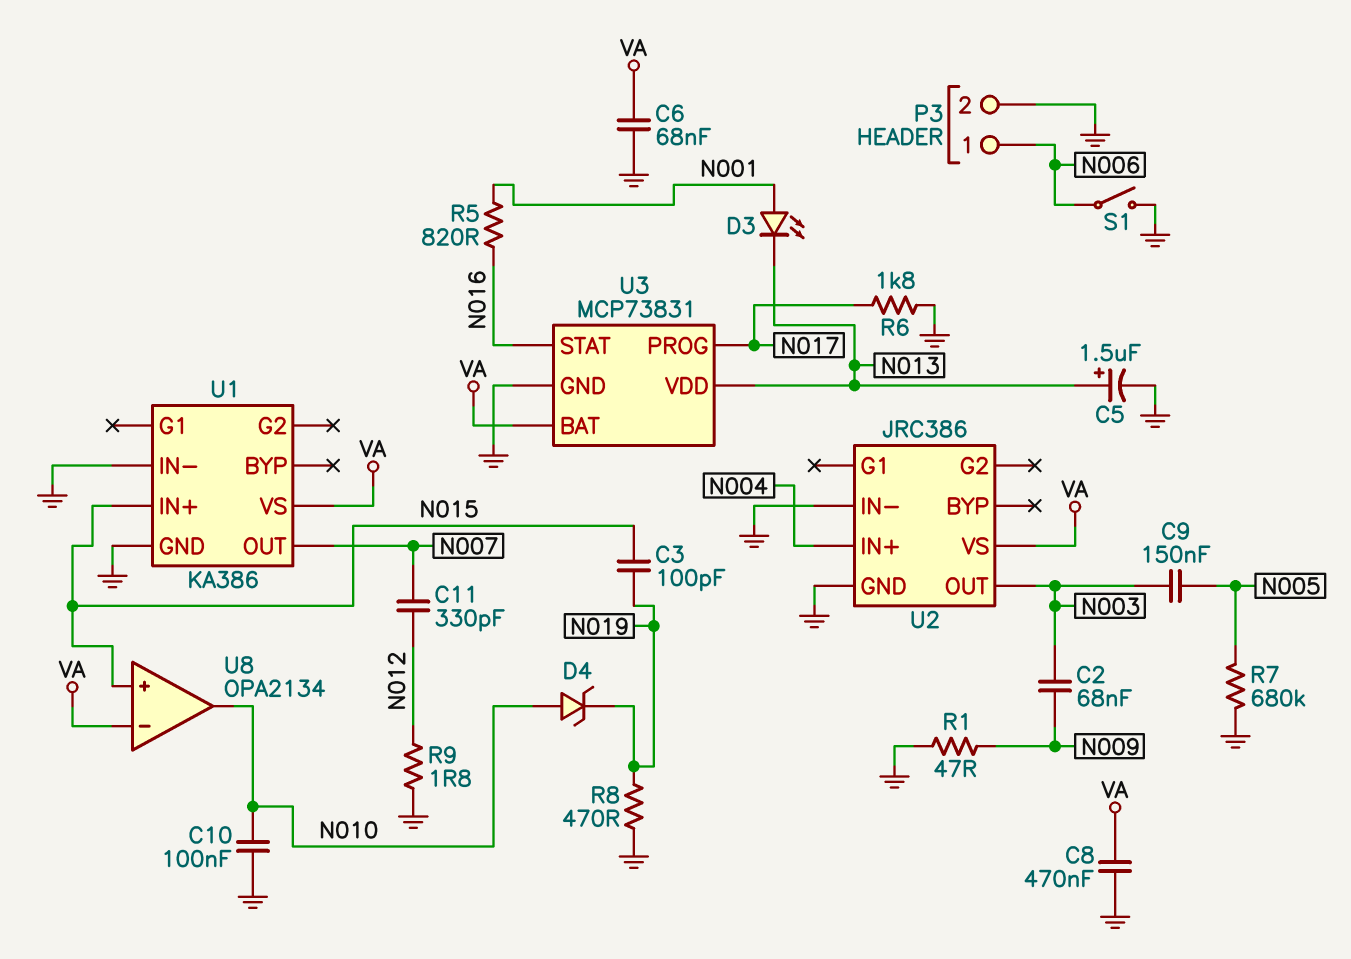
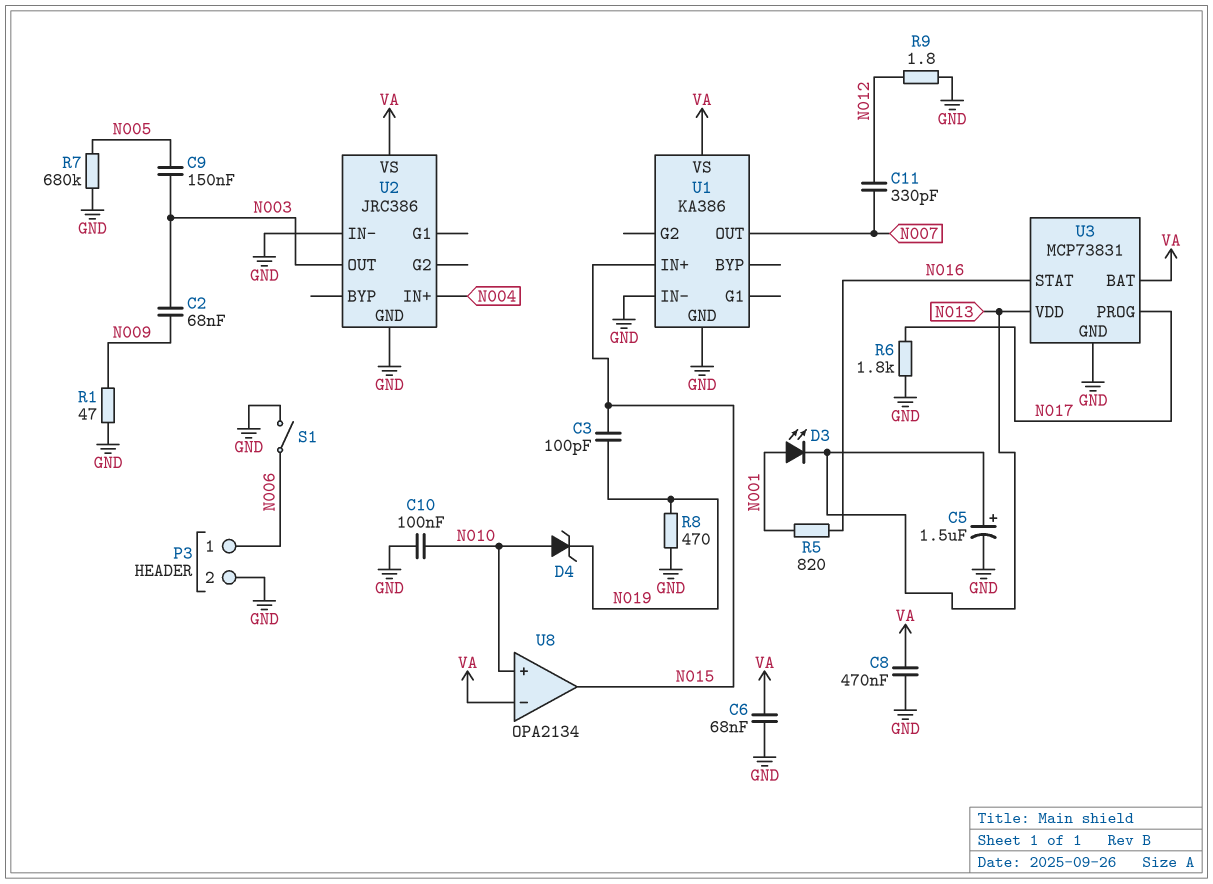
U8 pin in+: N015 -> N010
U8 pin out: N010 -> N015

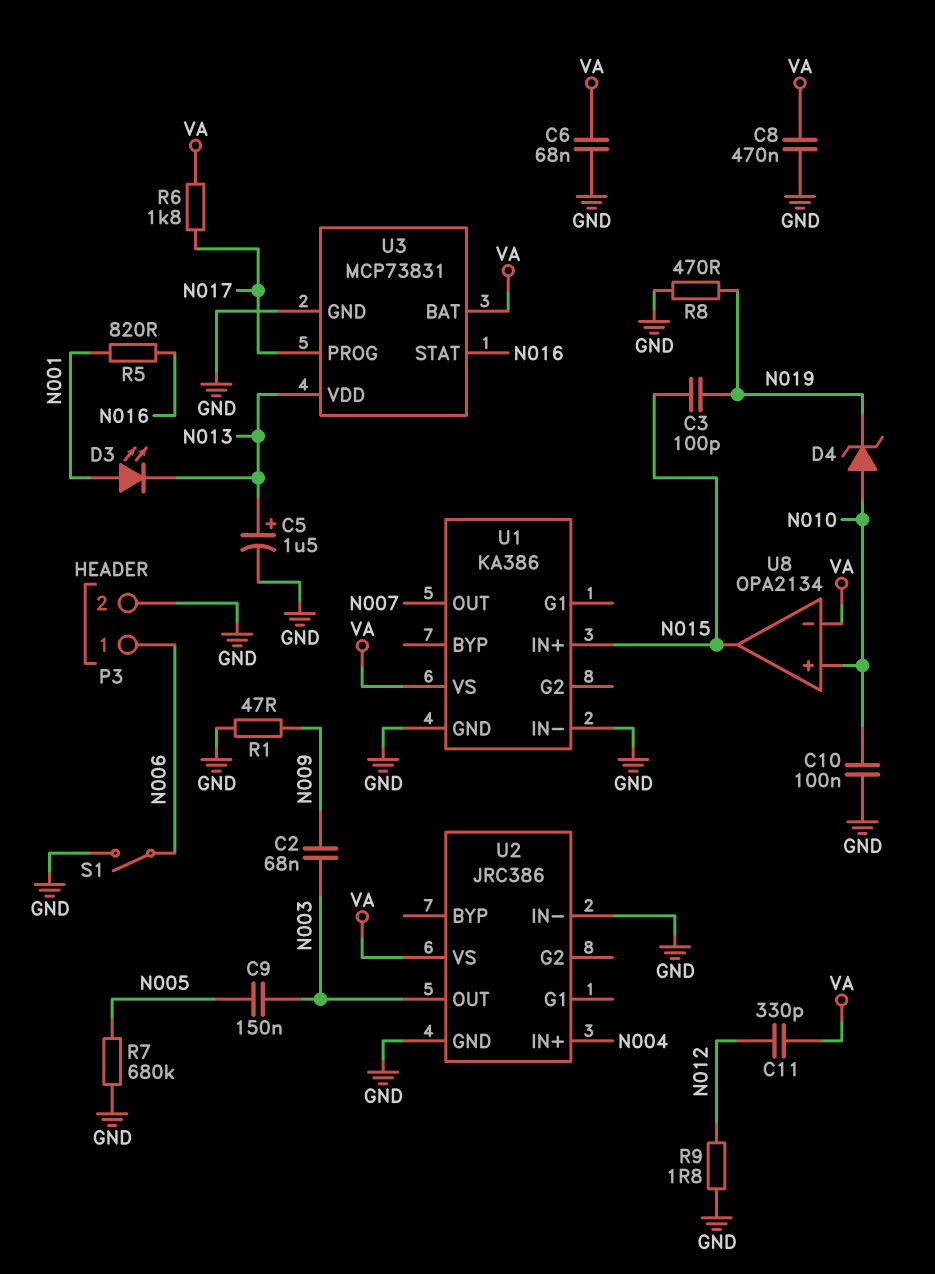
C11: 330pF (N007, N012) -> 330pF (N012, VA)
R6: 1.8k (GND, N017) -> 1.8k (N017, VA)

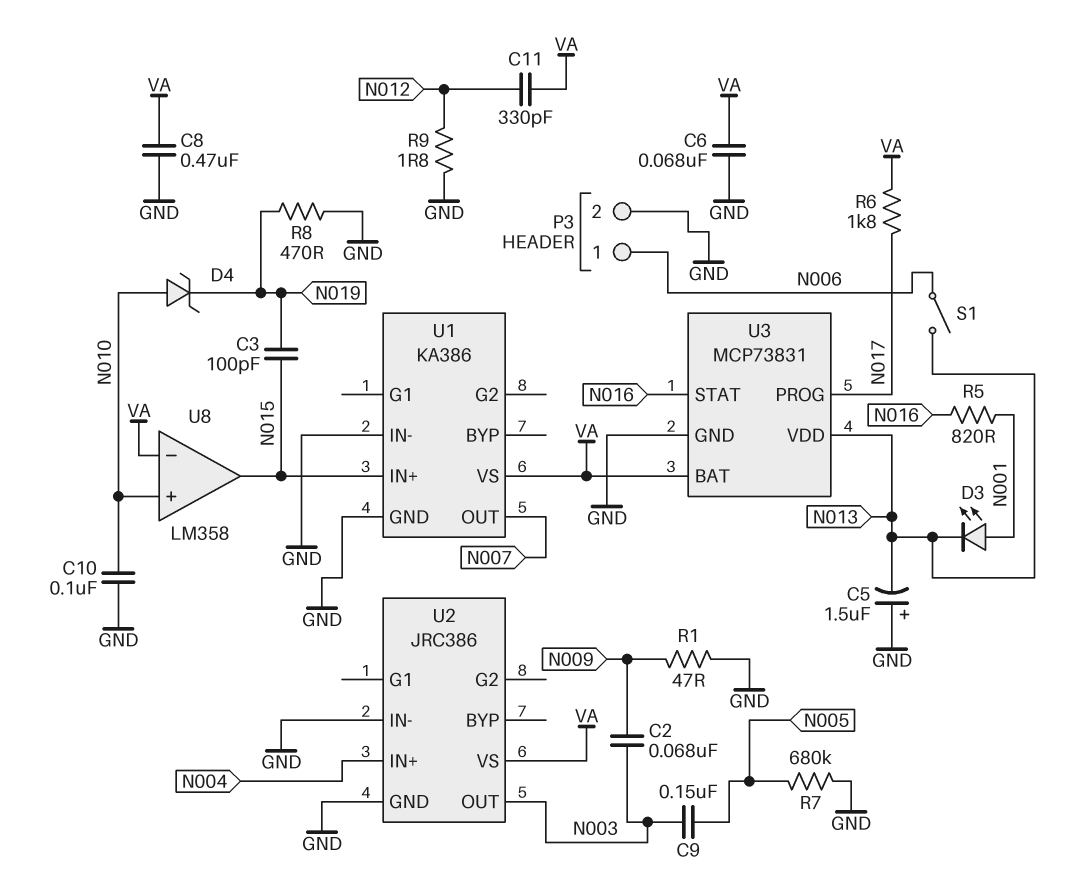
C5: 1.5uF (plus N013, minus GND) -> 1.5uF (plus GND, minus N013)
S1: switch (GND, N006) -> switch (N006, N013)
U8: OPA2134 -> LM358

